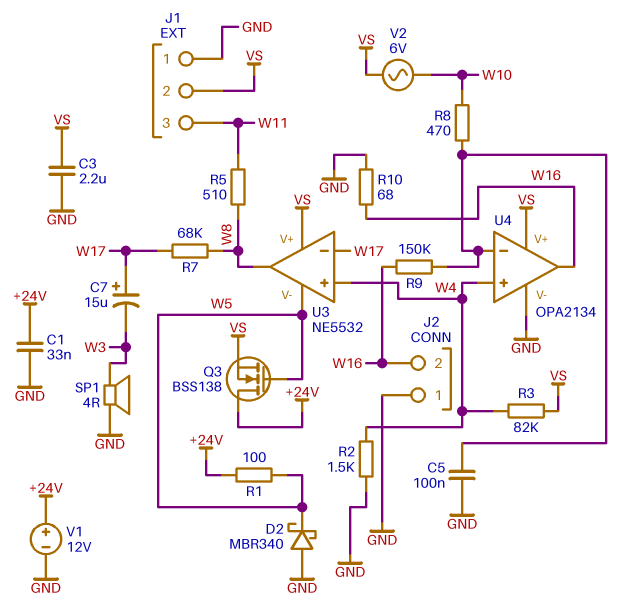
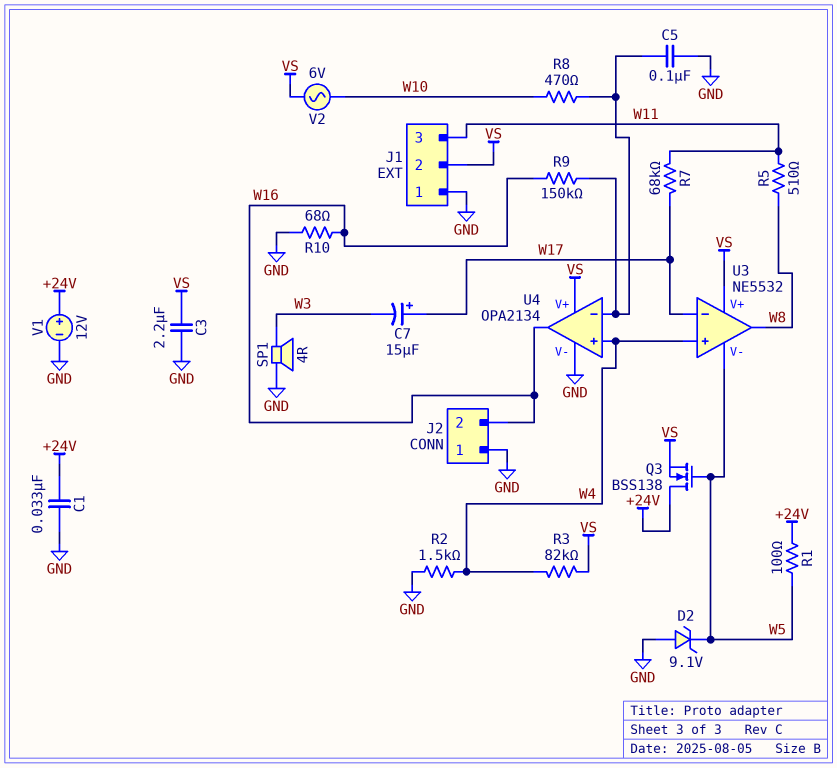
D2: schottky MBR340 (A GND, K W5) -> zener 9.1V (A GND, K W5)
R7: 68k (W8, W17) -> 68k (W11, W17)

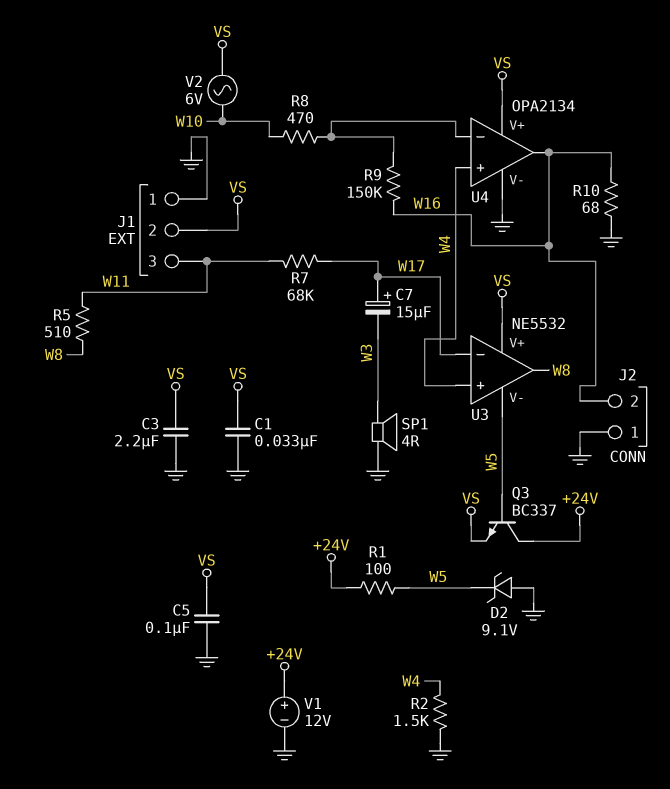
C1: 33nF (+24V, GND) -> 33nF (GND, VS)
C5: 100nF (GND, U4/in-) -> 100nF (GND, VS)
Q3: NMOS BSS138 (G W5, D +24V, S VS) -> NPN BC337 (B W5, C +24V, E VS)
R3: 82k (VS, W4) -> none

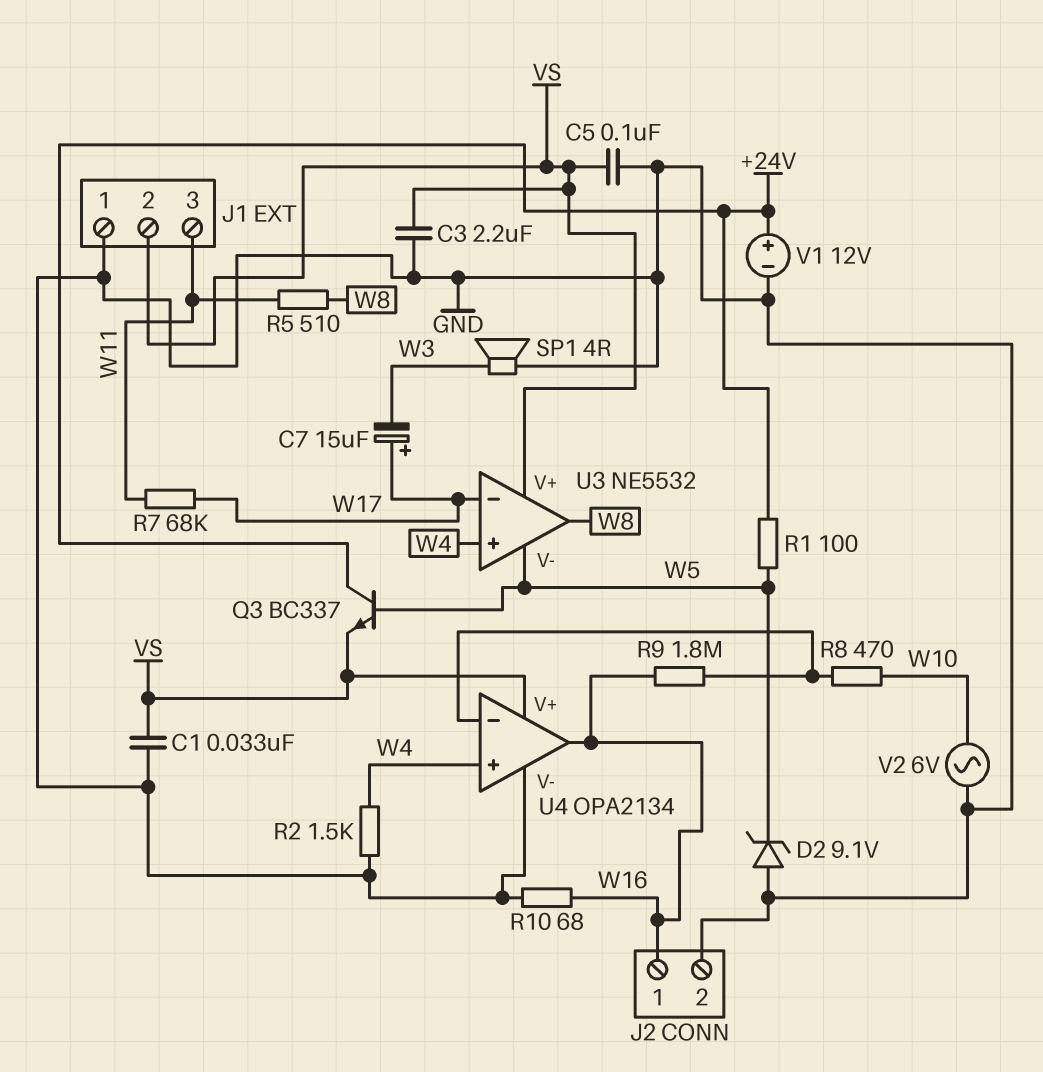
J2 pin 1: GND -> W16
J2 pin 2: W16 -> GND
R9: 150k (U4/in-, W16) -> 1.8M (U4/in-, W16)
V2: AC 6V (VS, W10) -> AC 6V (GND, W10)

